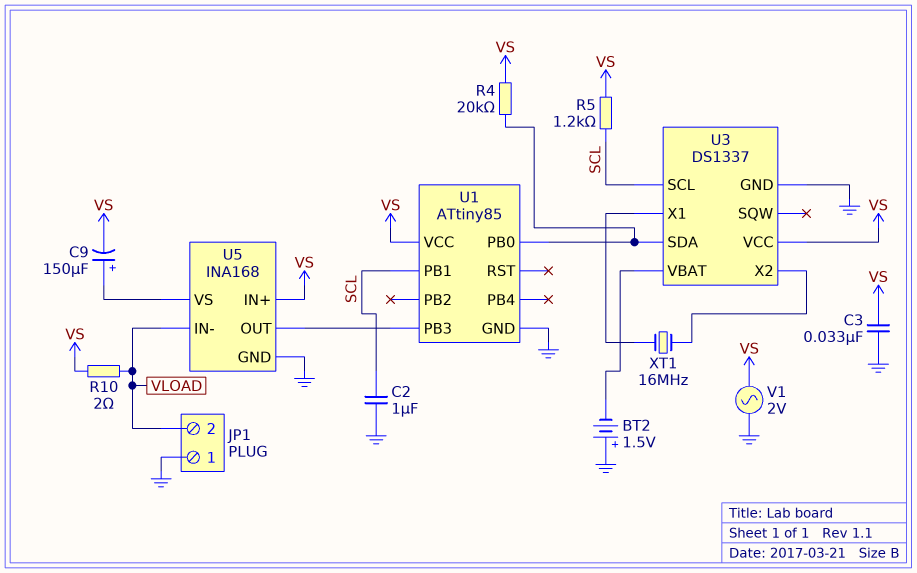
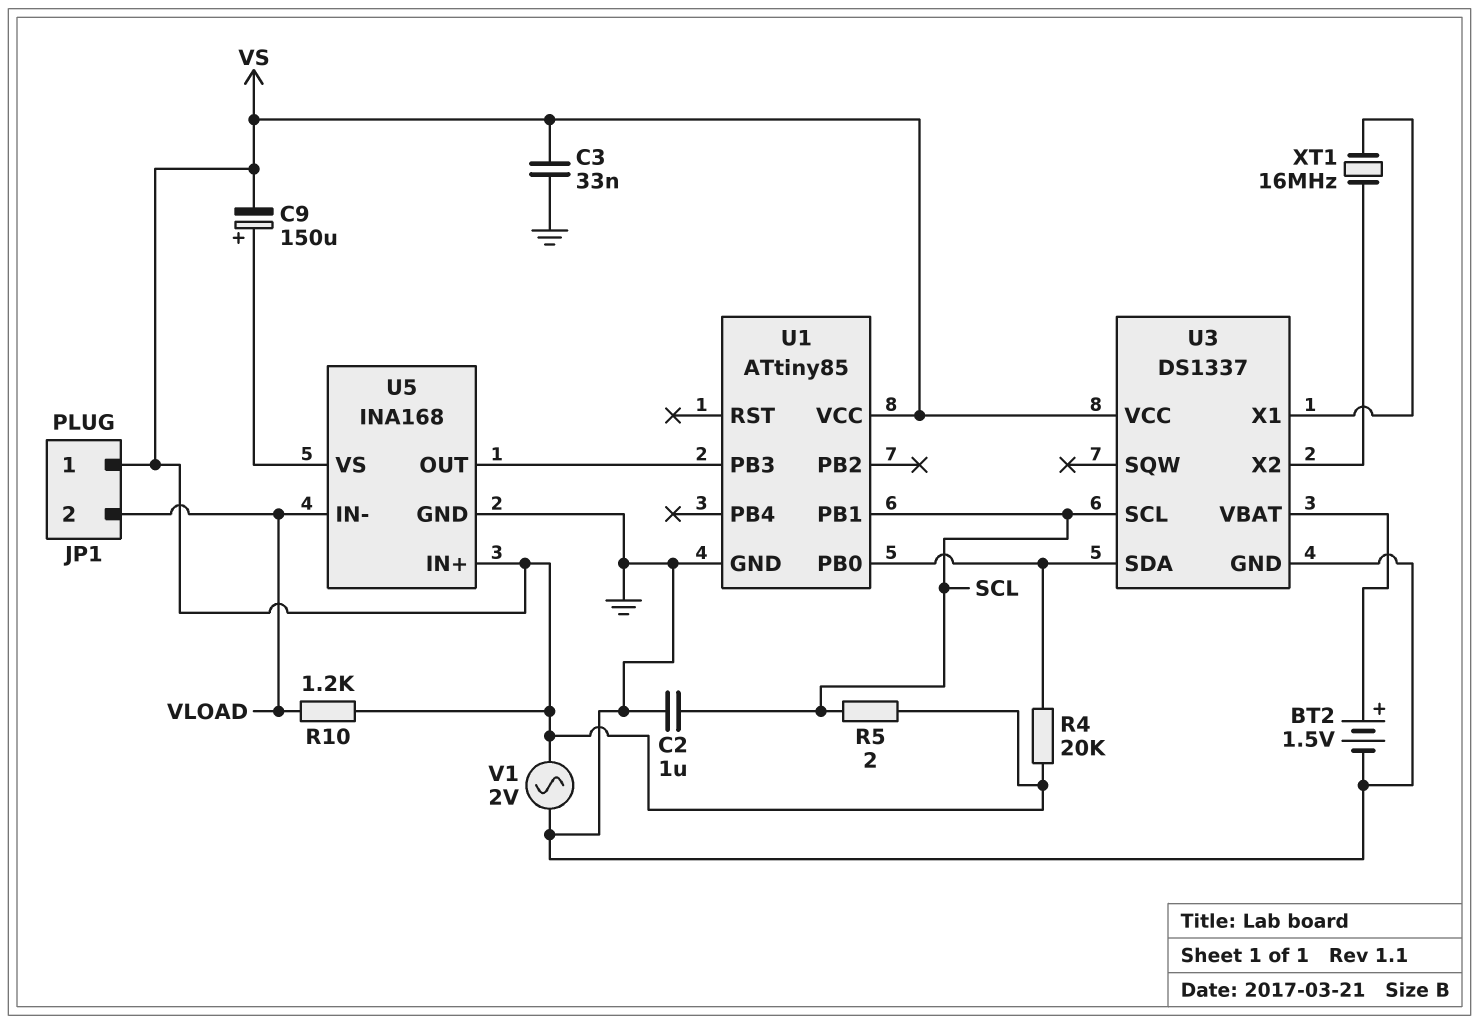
BT2: 1.5V (plus GND, minus U3/VBAT) -> 1.5V (plus U3/VBAT, minus GND)
JP1 pin 1: GND -> VS
R5: 1.2k (SCL, VS) -> 2 (SCL, VS)
R10: 2 (VLOAD, VS) -> 1.2k (VLOAD, VS)

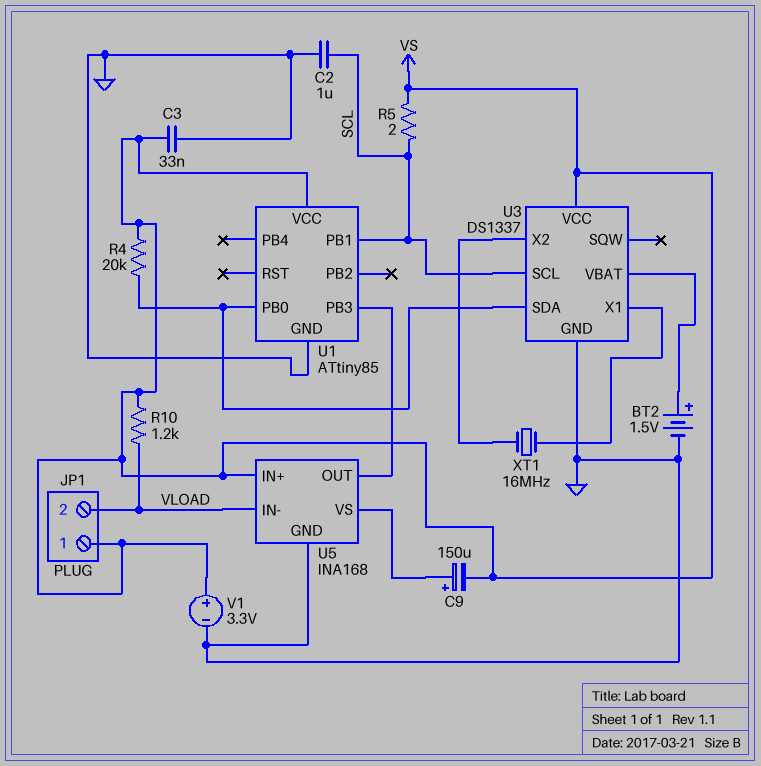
V1: AC 2V (GND, VS) -> 3.3V (plus VS, minus GND)

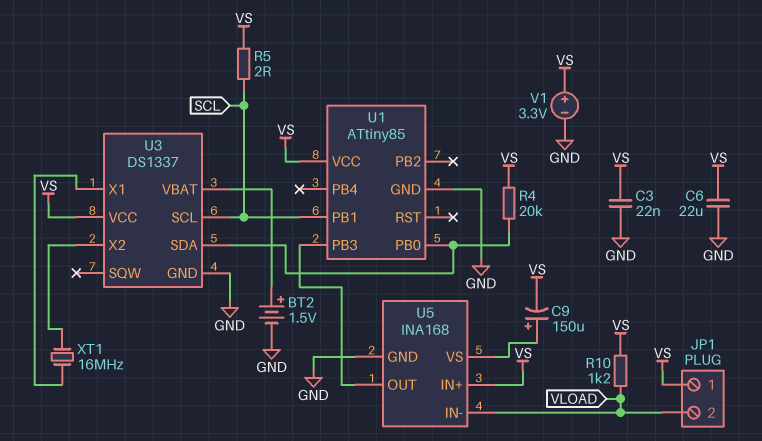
C2: 1uF (GND, SCL) -> none
C3: 33nF (GND, VS) -> 22nF (GND, VS)
C6: none -> 22uF (GND, VS)

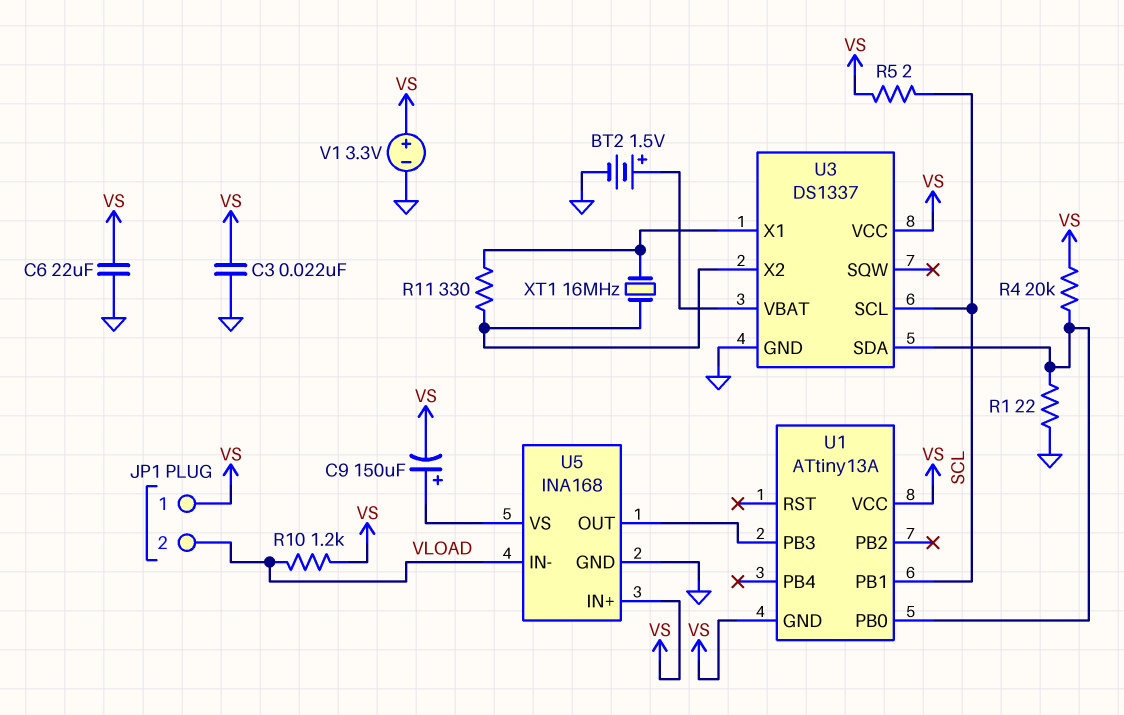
R1: none -> 22 (GND, U1/PB0)
R11: none -> 330 (U3/X1, U3/X2)
U1: ATtiny85 -> ATtiny13A
U1 pin GND: GND -> VS

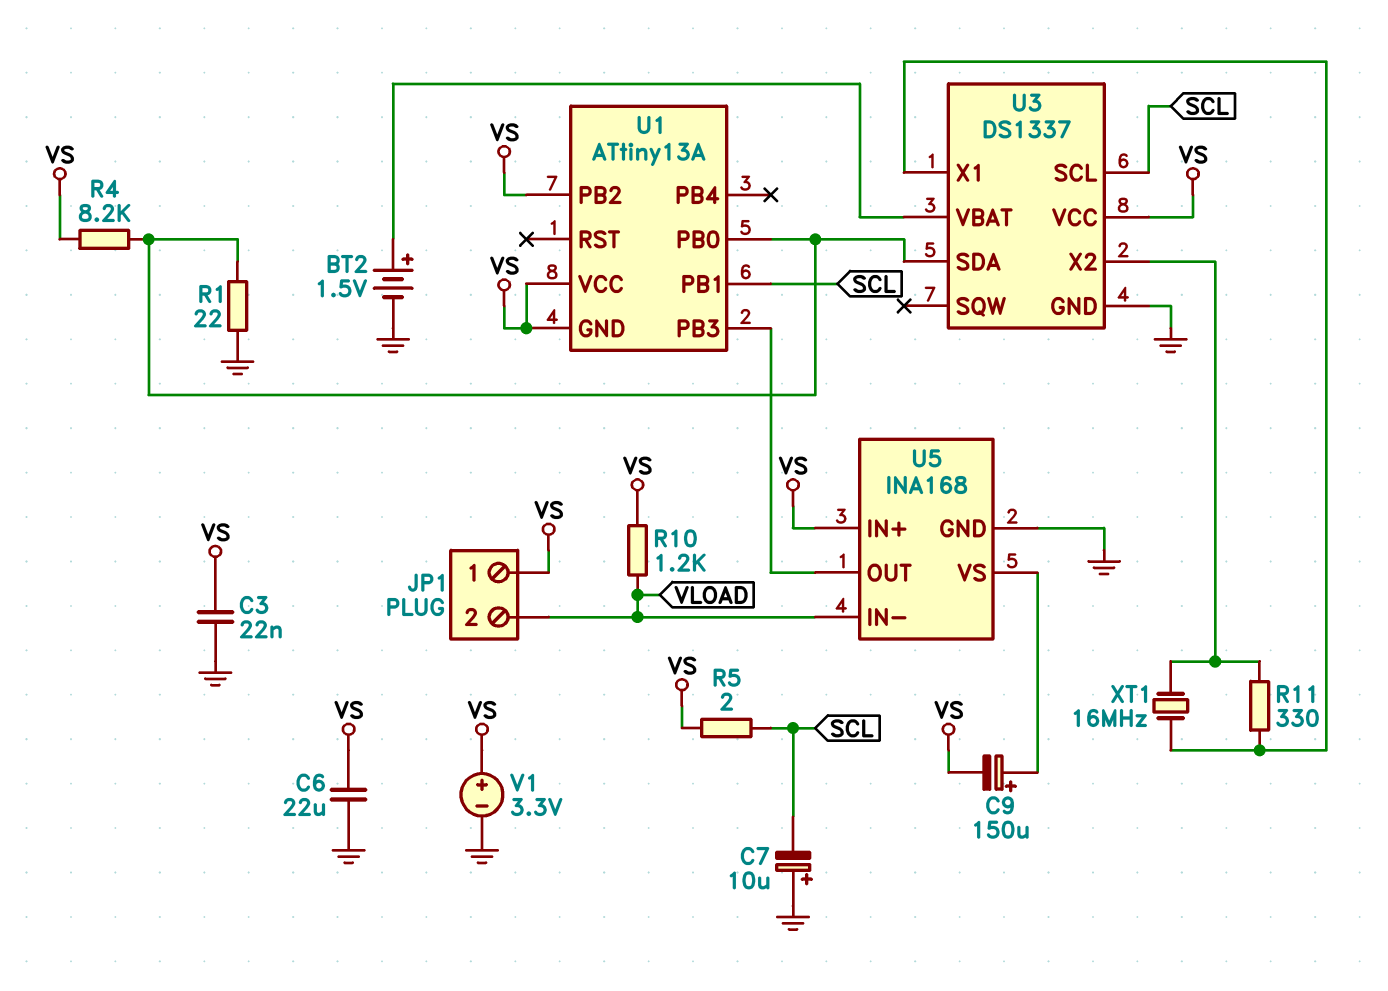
C7: none -> 10uF (plus GND, minus SCL)
R4: 20k (U1/PB0, VS) -> 8.2k (U1/PB0, VS)
U1 pin PB2: none -> VS

